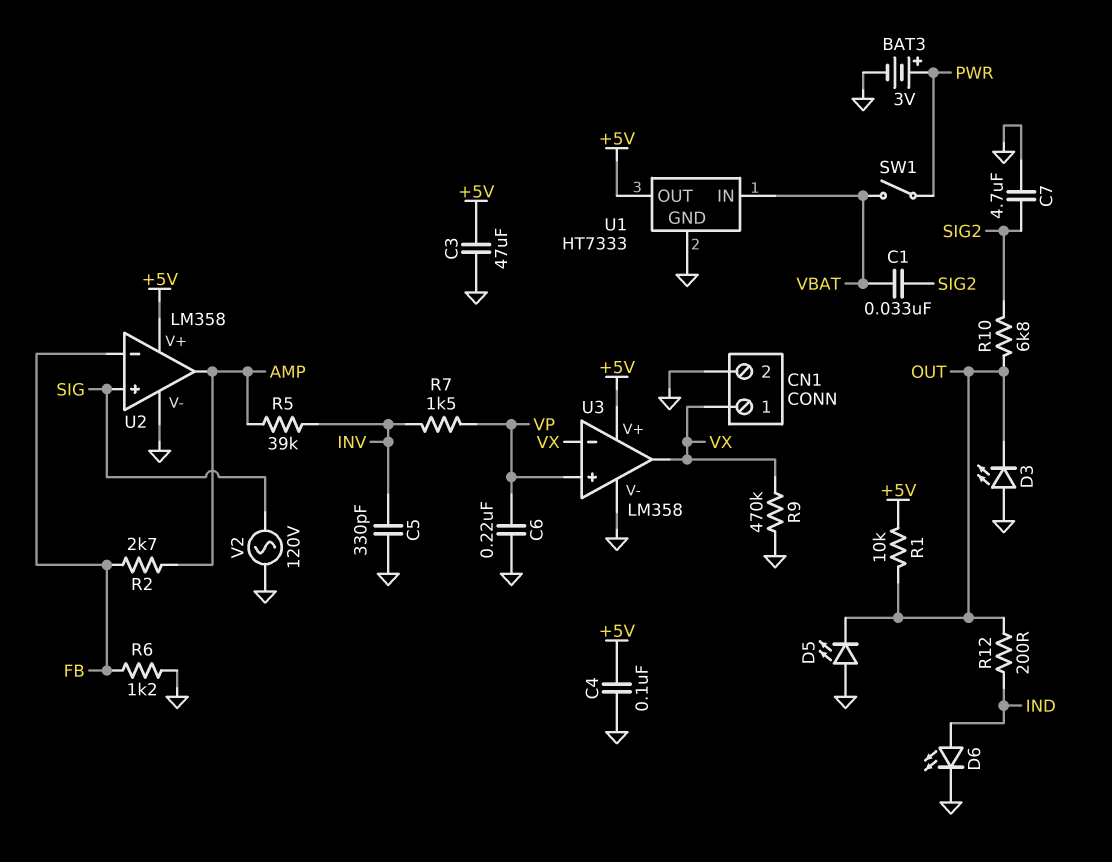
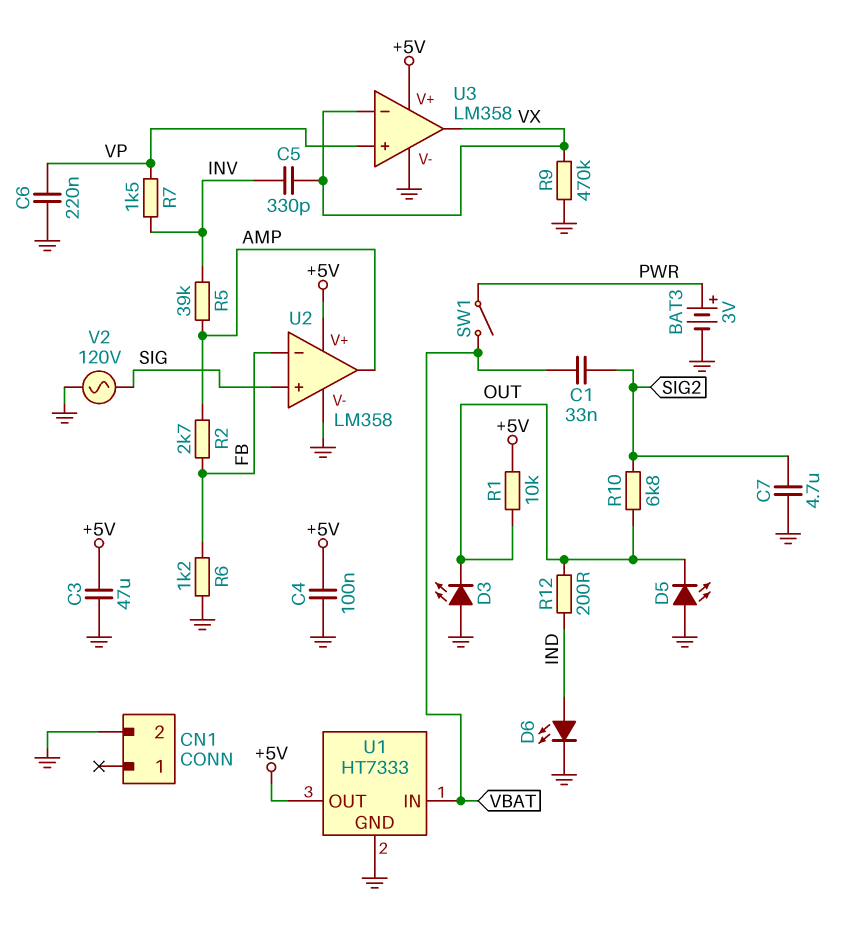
C5: 330pF (GND, INV) -> 330pF (INV, VX)
CN1 pin 1: VX -> none

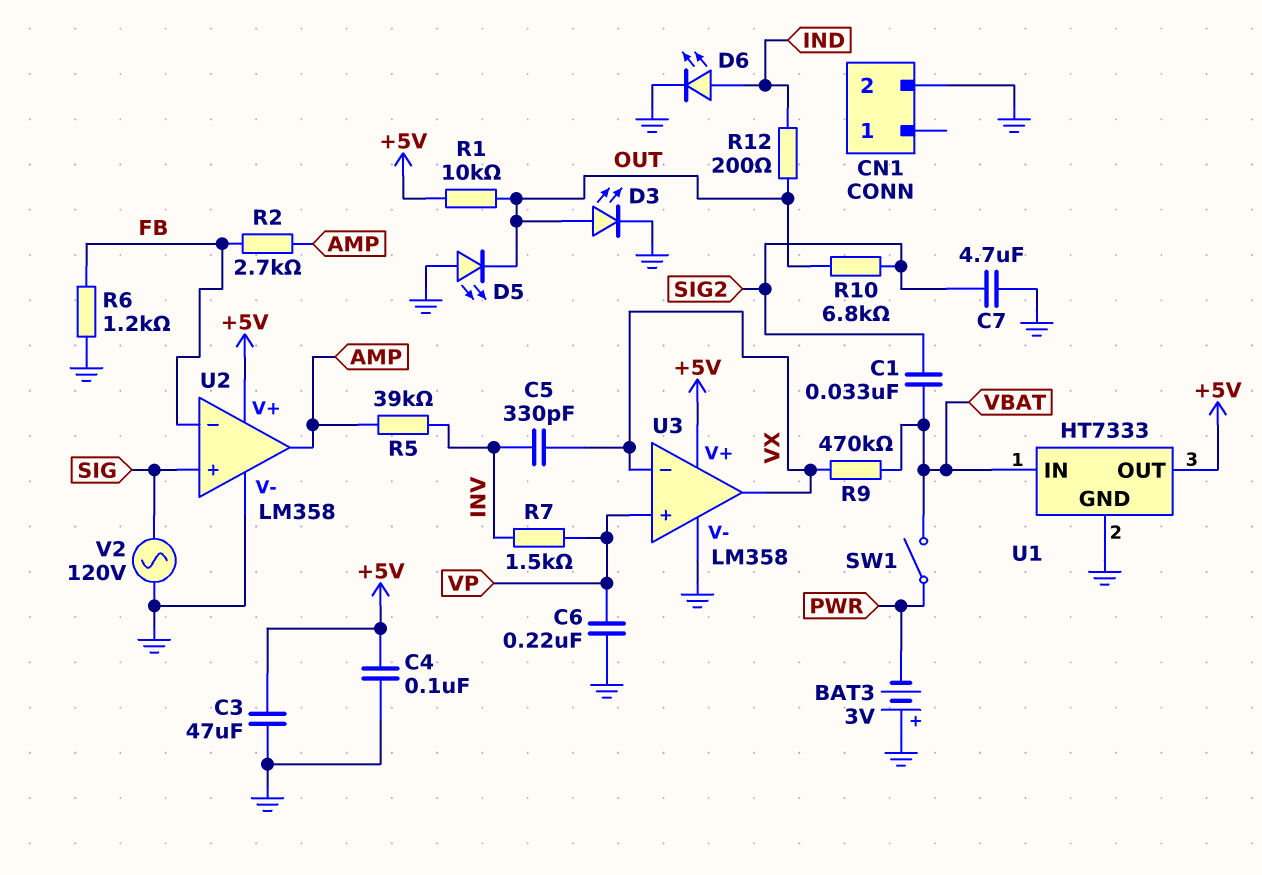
BAT3: 3V (plus PWR, minus GND) -> 3V (plus GND, minus PWR)
D3: LED (A GND, K OUT) -> LED (A OUT, K GND)
R9: 470k (GND, VX) -> 470k (VBAT, VX)

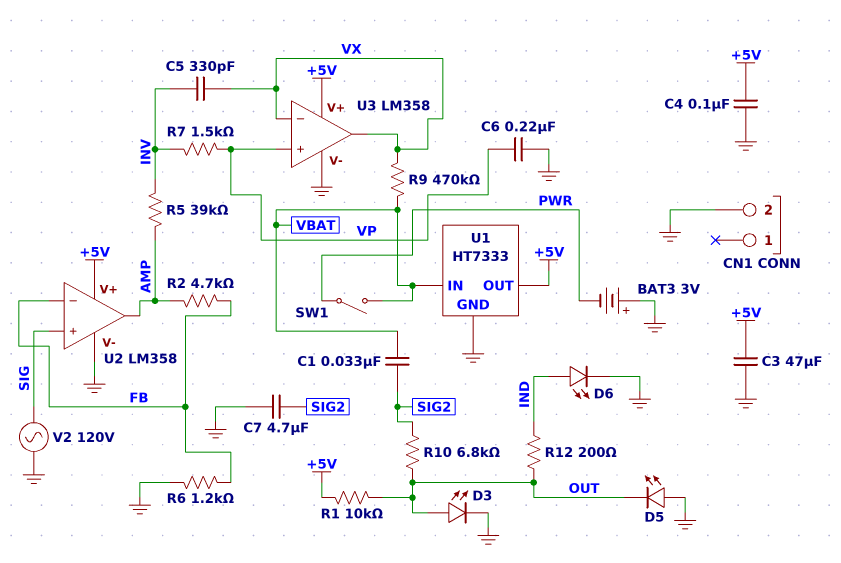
R2: 2.7k (AMP, FB) -> 4.7k (AMP, FB)

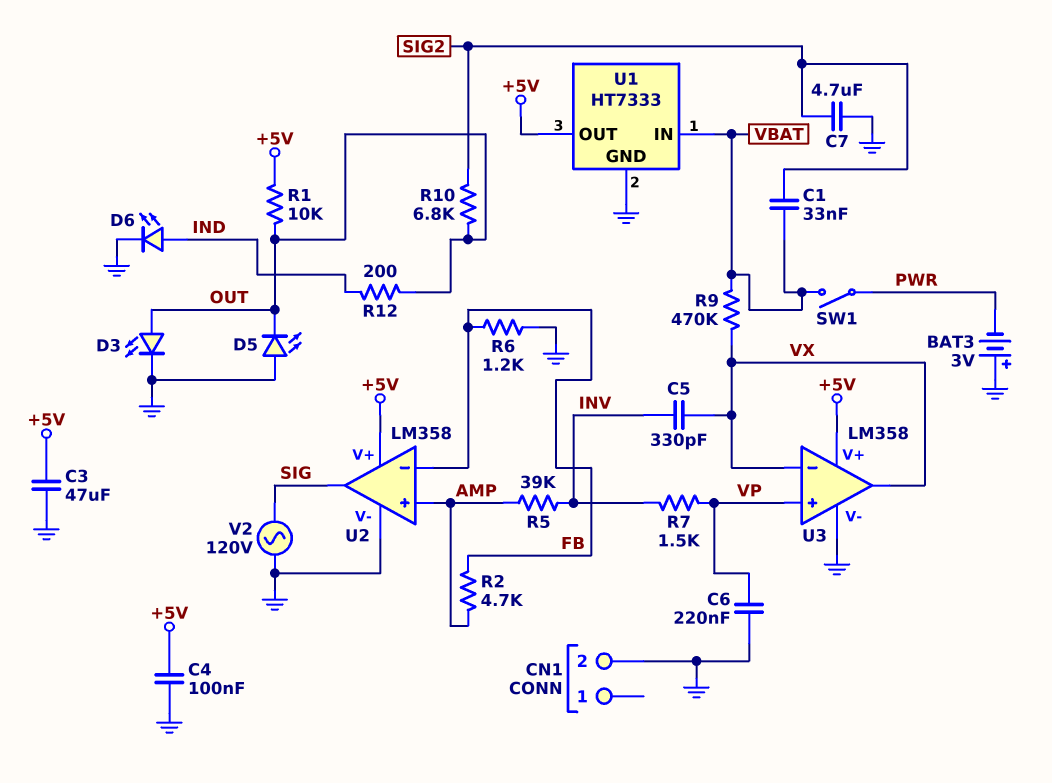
U2 pin in+: SIG -> AMP
U2 pin out: AMP -> SIG

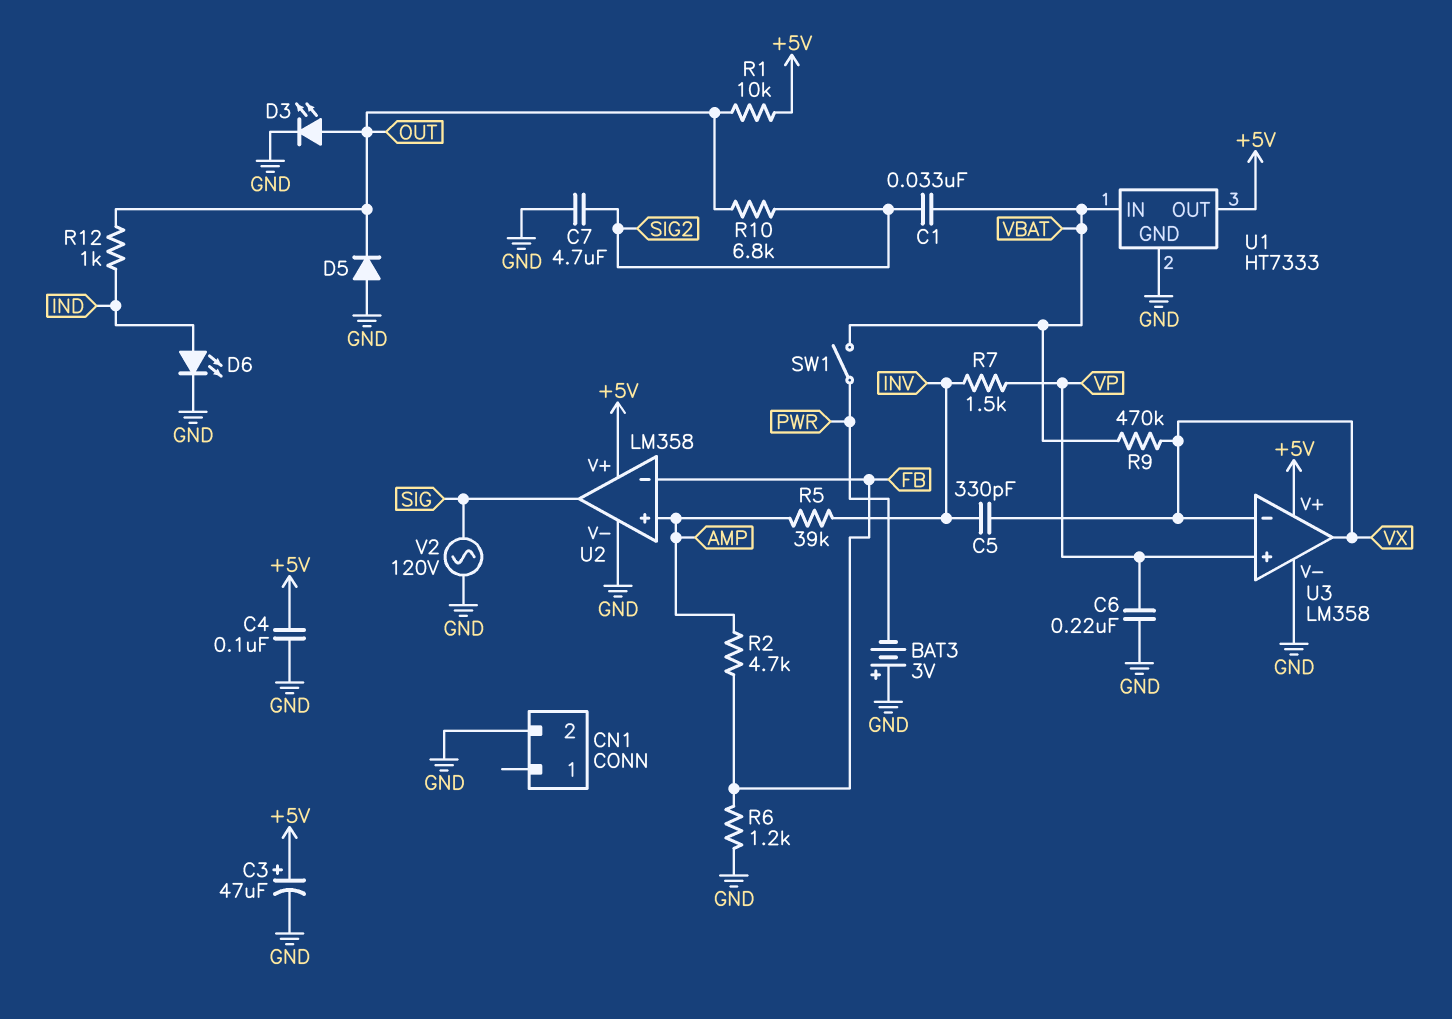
C3: 47uF (+5V, GND) -> 47uF (plus +5V, minus GND)
D5: LED (A GND, K OUT) -> diode (A GND, K OUT)
R12: 200 (IND, OUT) -> 1k (IND, OUT)

